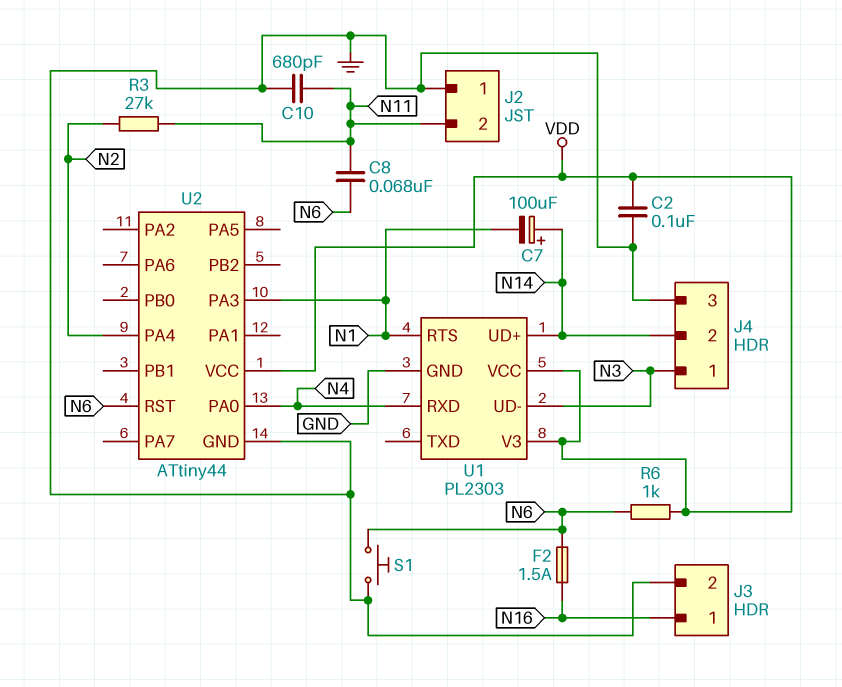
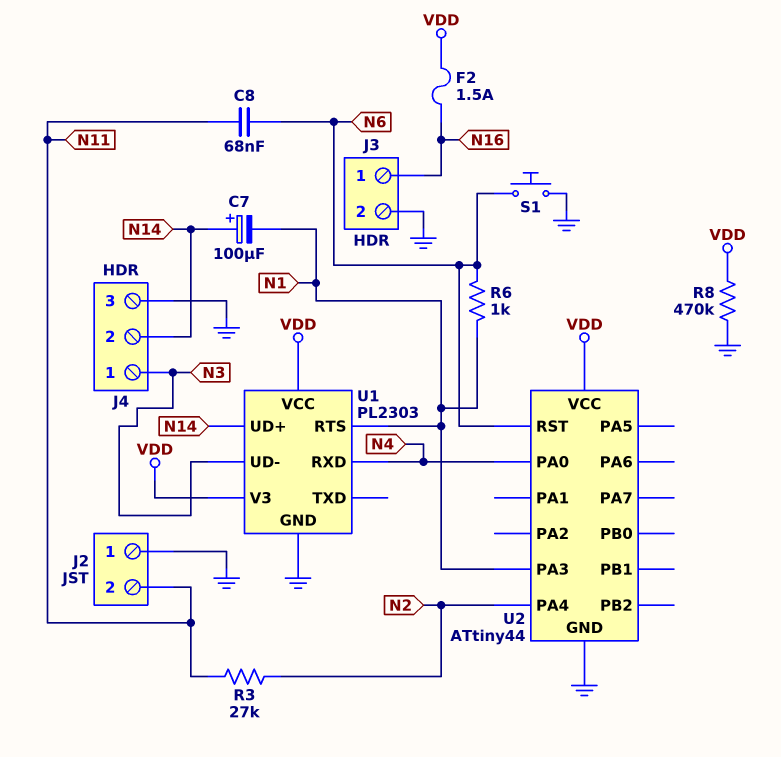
C2: 100nF (GND, VDD) -> none
C10: 680pF (GND, N11) -> none
F2: 1.5A (N6, N16) -> 1.5A (N16, VDD)
R6: 1k (N6, VDD) -> 1k (N1, N6)
R8: none -> 470k (GND, VDD)

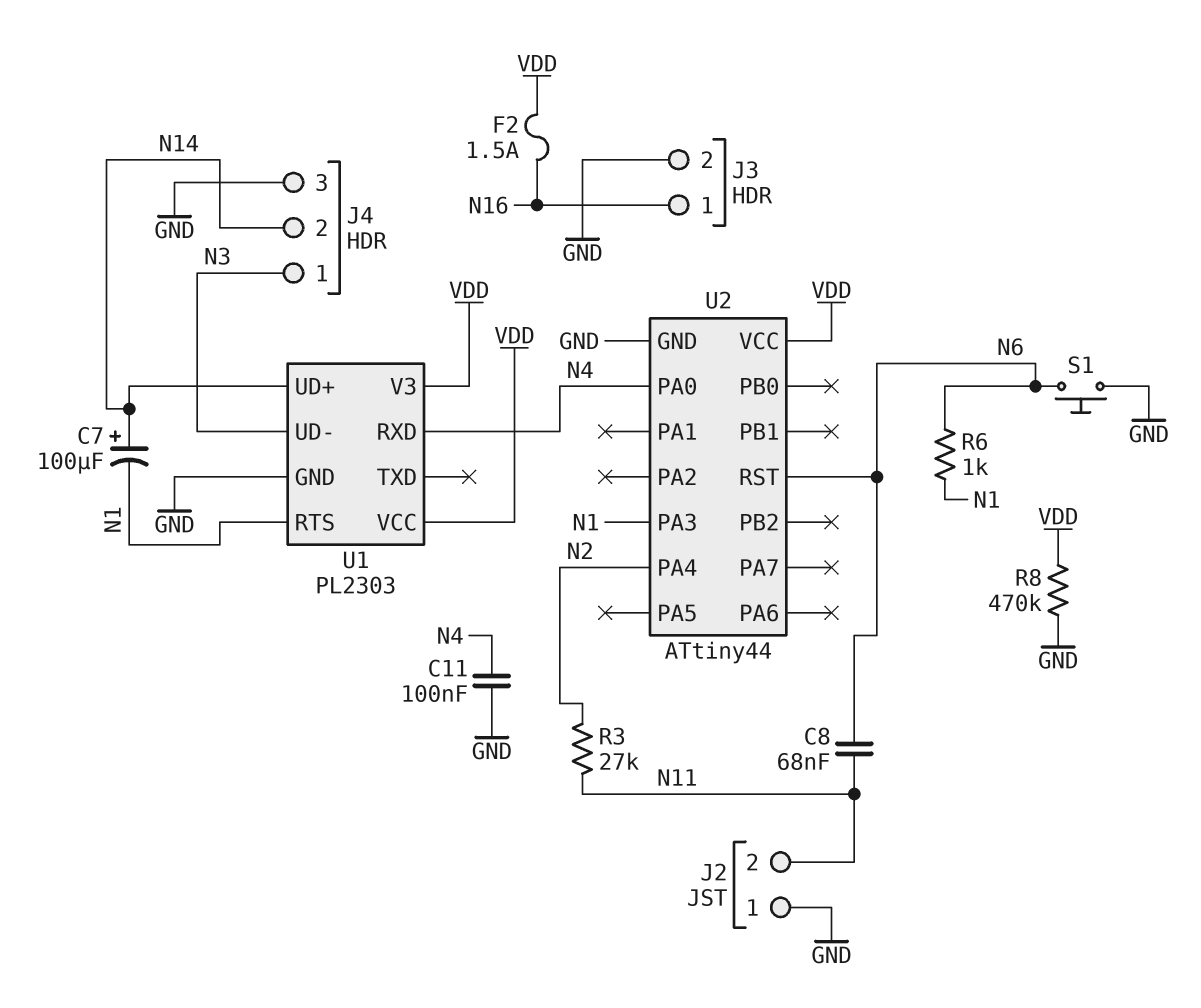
C11: none -> 100nF (GND, N4)

